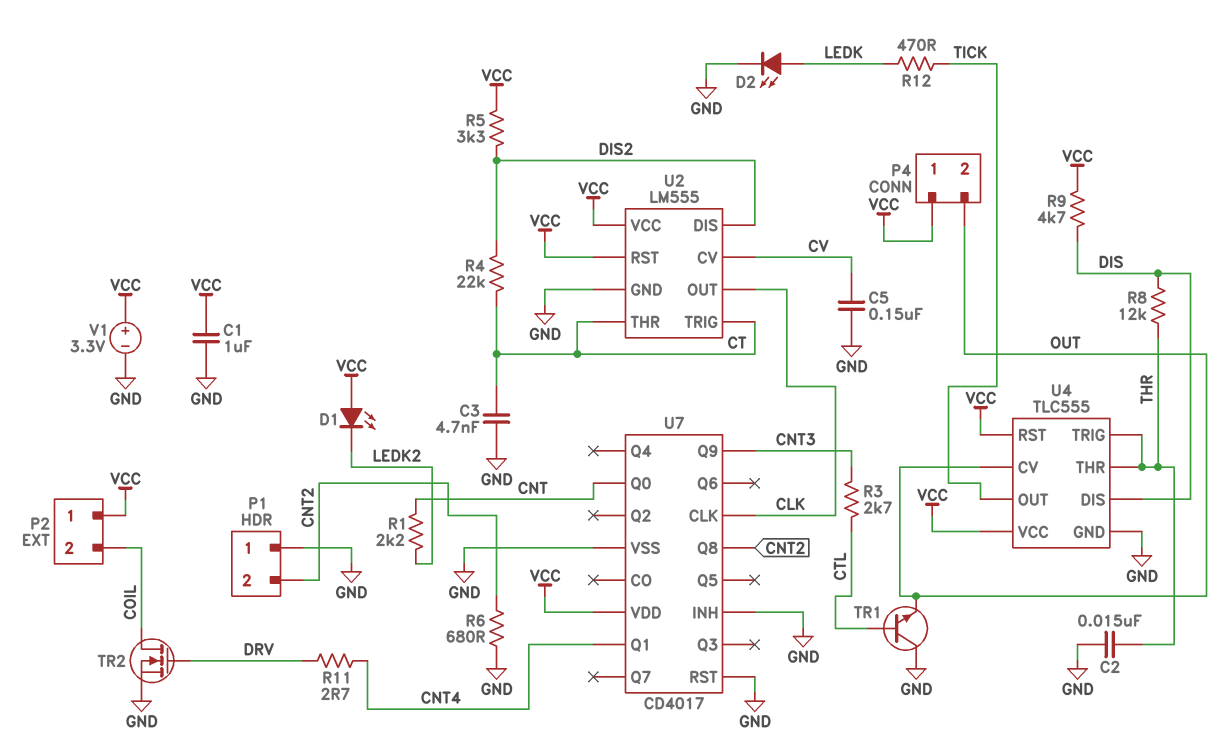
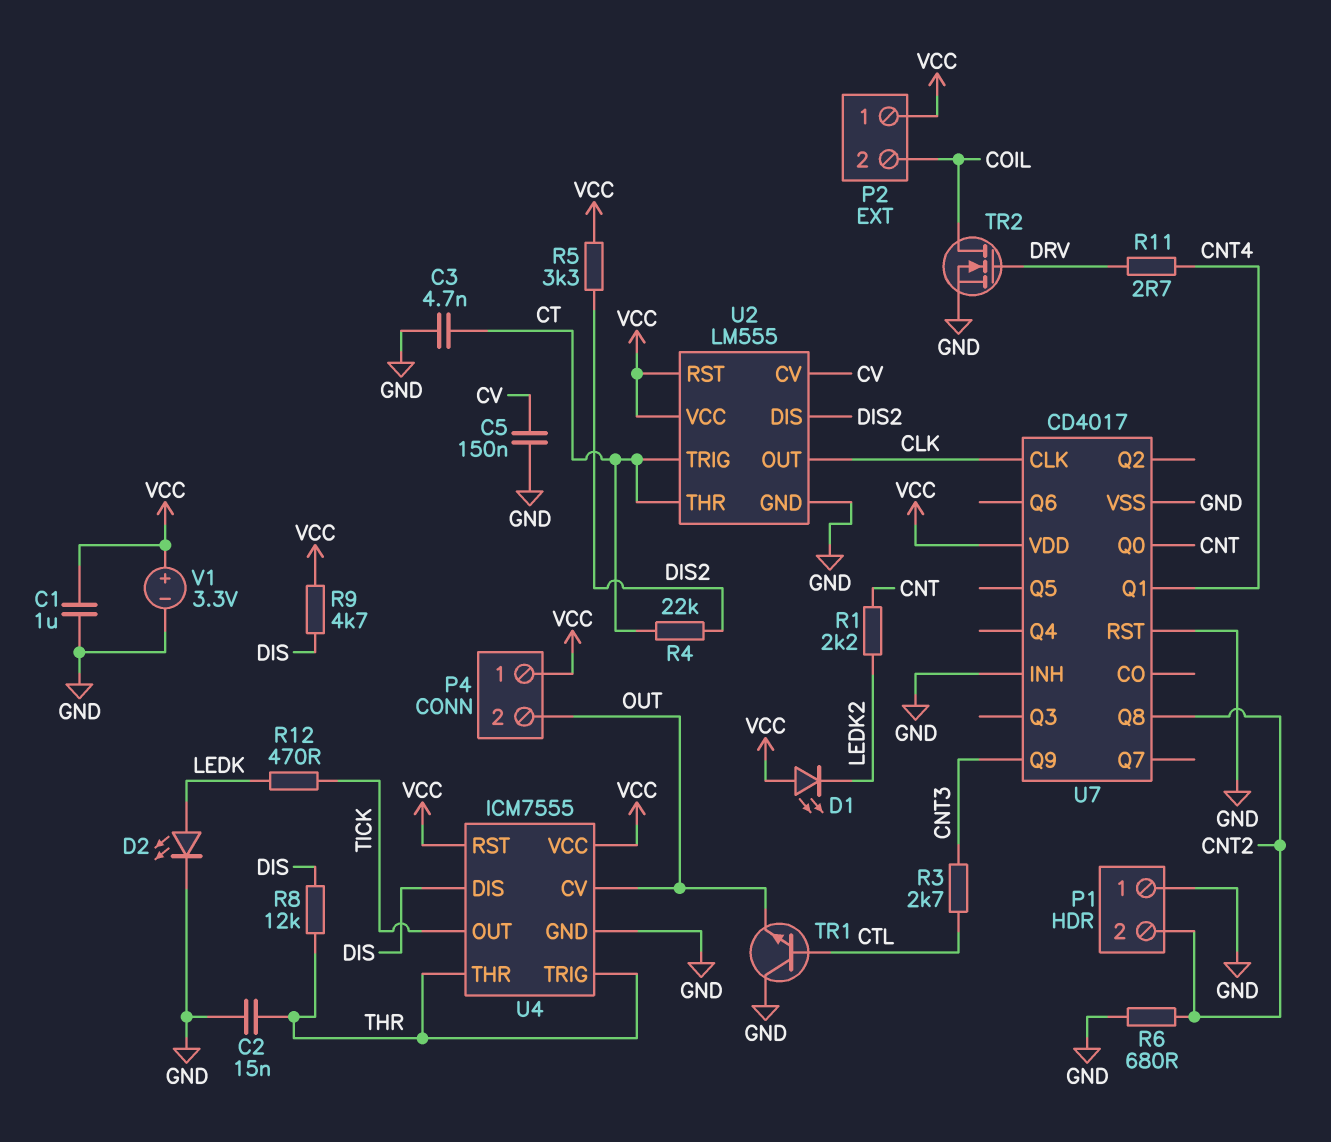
U4: TLC555 -> ICM7555

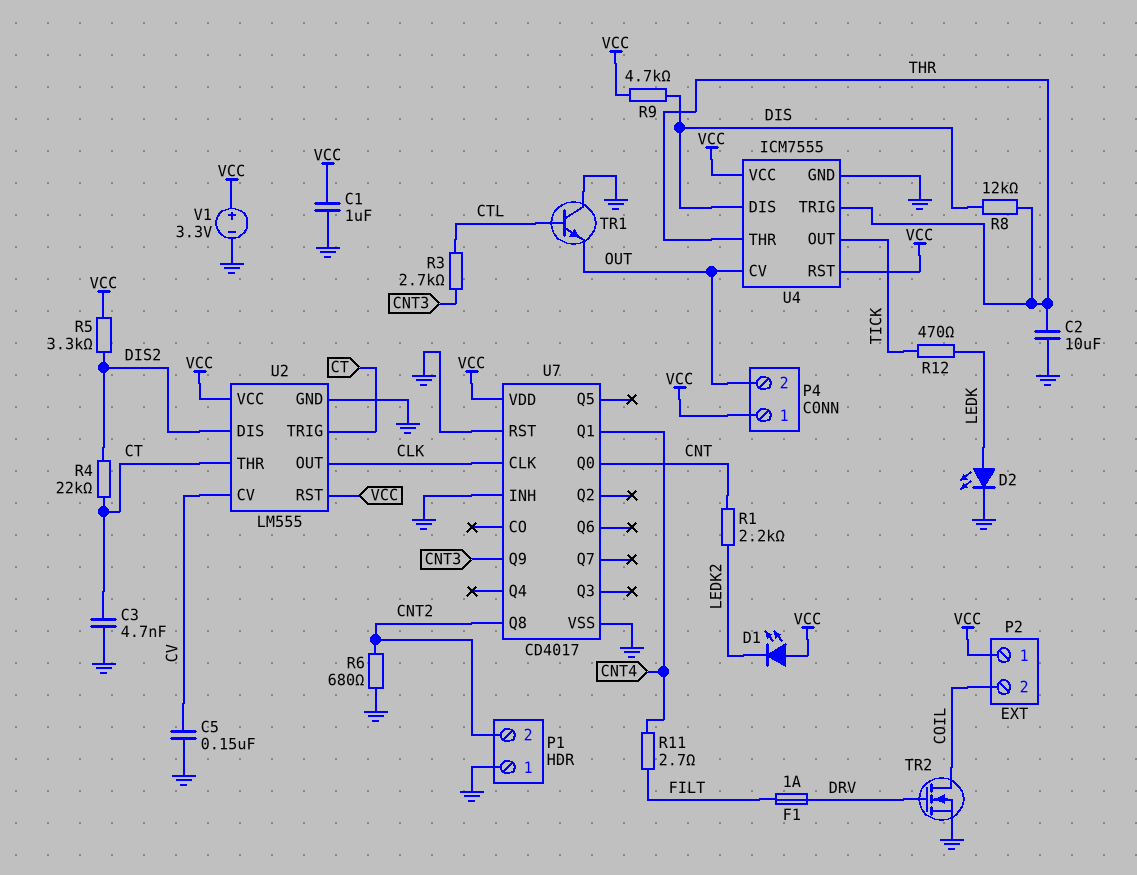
C2: 15nF (GND, THR) -> 10uF (GND, THR)
F1: none -> 1A (DRV, FILT)
R11: 2.7 (CNT4, DRV) -> 2.7 (CNT4, FILT)

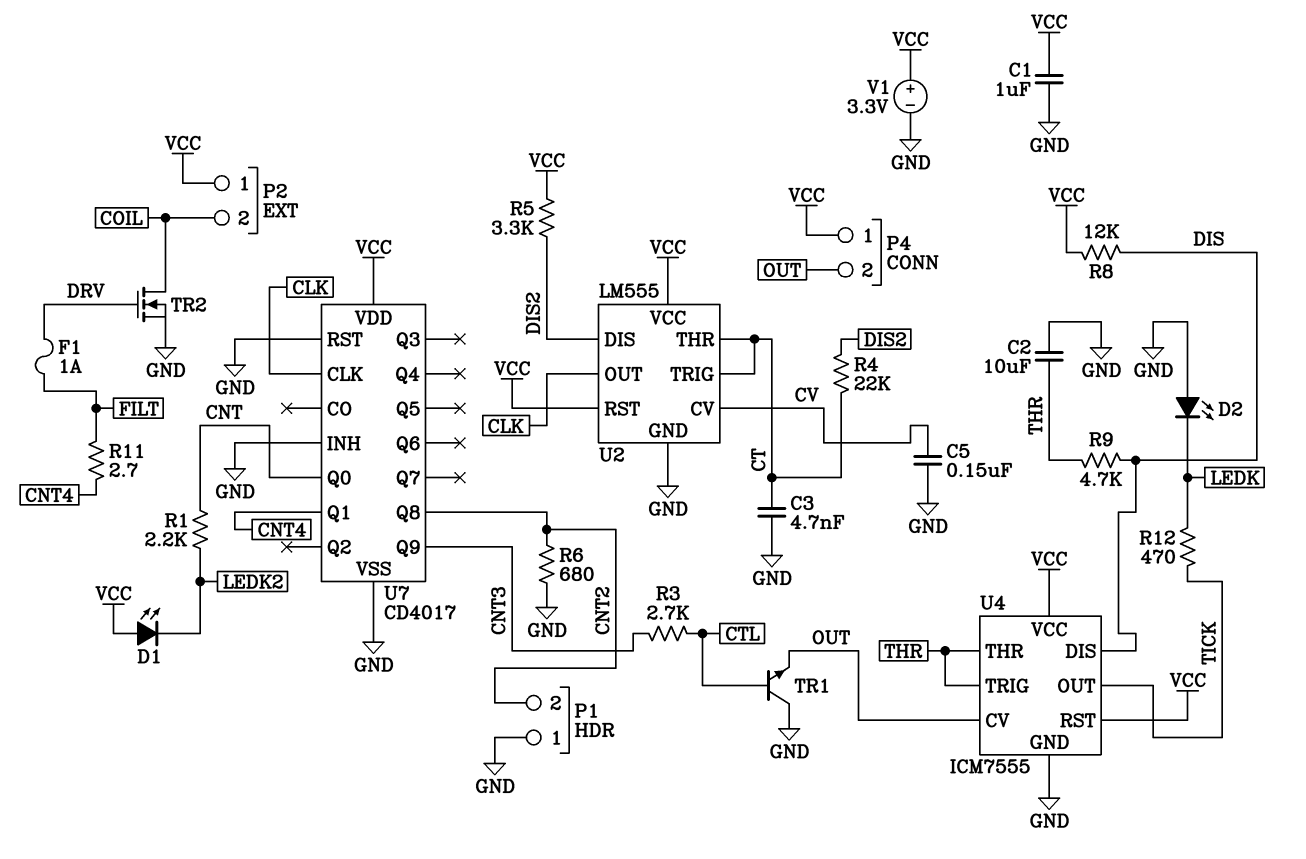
D2: LED (A LEDK, K GND) -> LED (A GND, K LEDK)
R8: 12k (DIS, THR) -> 12k (DIS, VCC)
R9: 4.7k (DIS, VCC) -> 4.7k (DIS, THR)

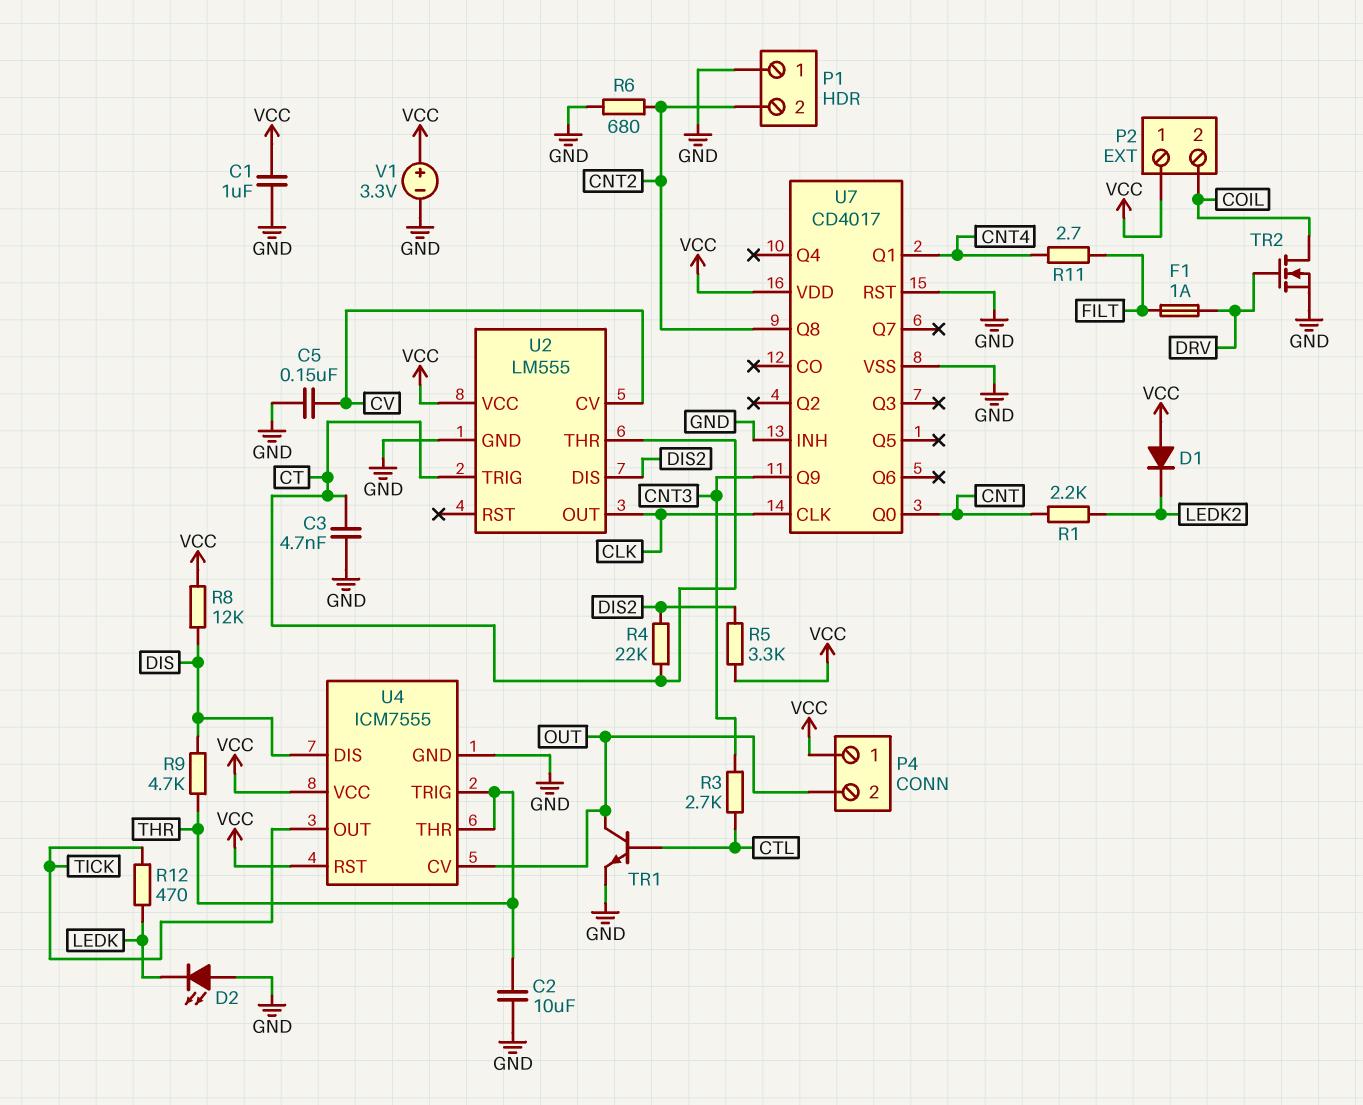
D1: LED (A VCC, K LEDK2) -> diode (A VCC, K LEDK2)
TR1: NPN (B CTL, C GND, E OUT) -> NPN (B CTL, C OUT, E GND)
U2 pin RST: VCC -> none

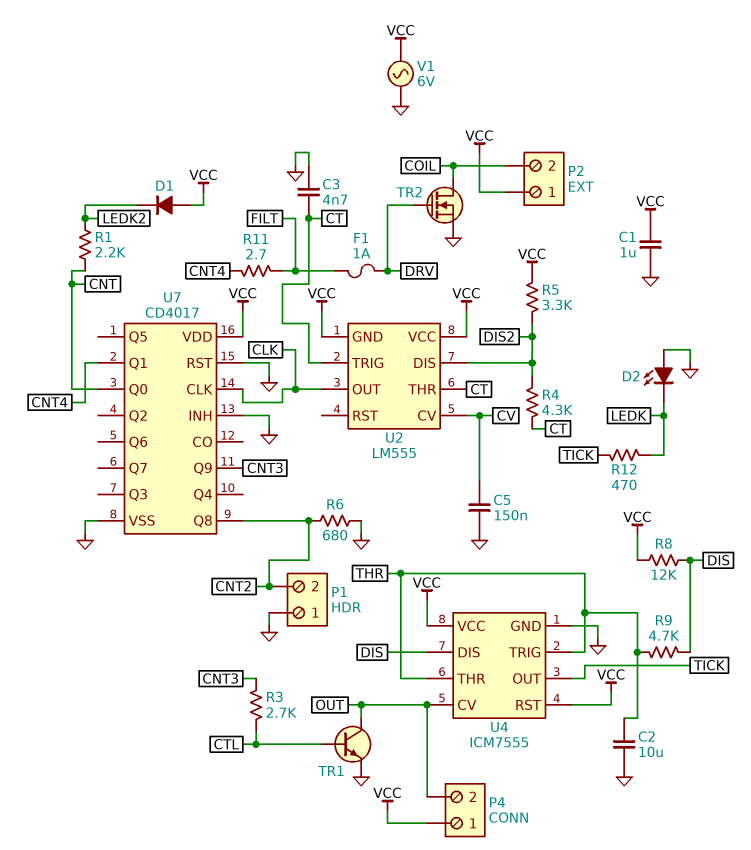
R4: 22k (CT, DIS2) -> 4.3k (CT, DIS2)
U2 pin GND: GND -> VCC
V1: 3.3V (plus VCC, minus GND) -> AC 6V (GND, VCC)

